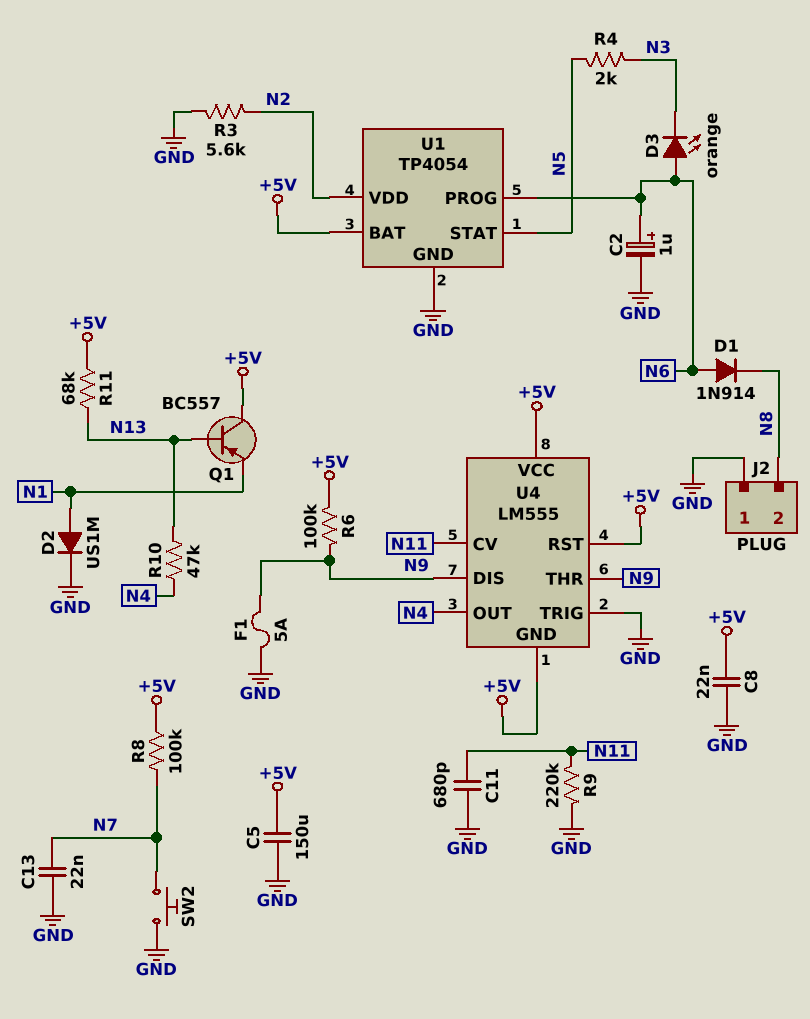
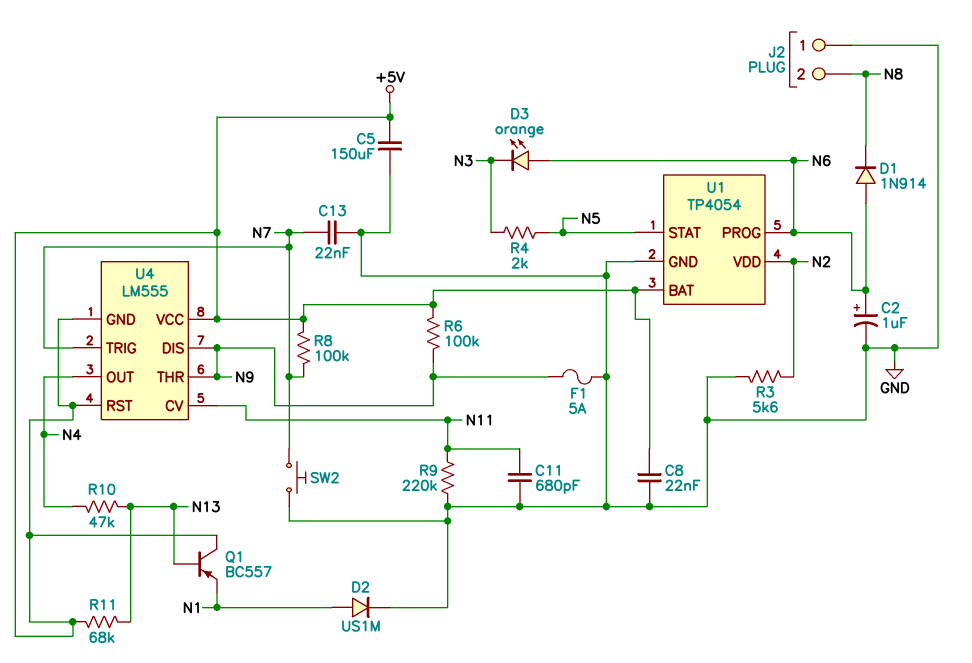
U4 pin TRIG: GND -> N7

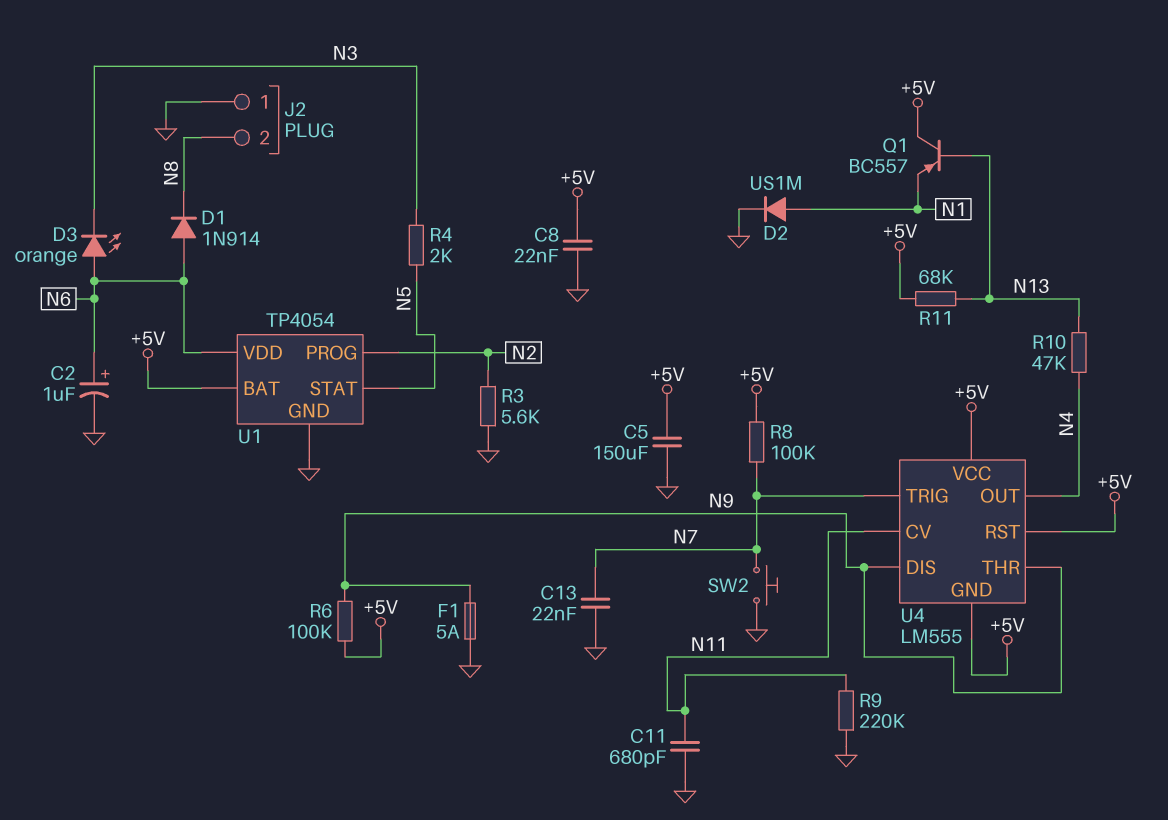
U1 pin PROG: N6 -> N2
U1 pin VDD: N2 -> N6

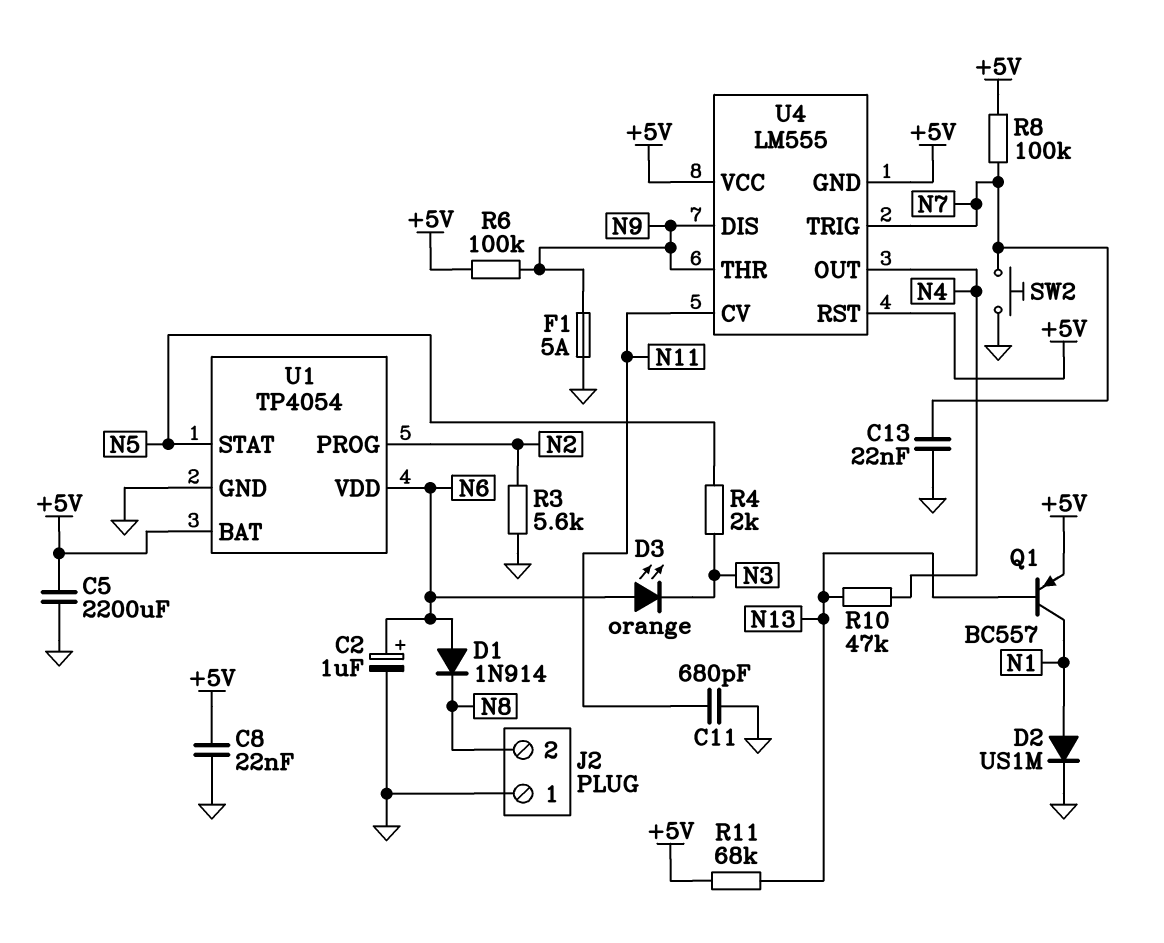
C5: 150uF (+5V, GND) -> 2200uF (+5V, GND)
Q1: PNP BC557 (B N13, C +5V, E N1) -> PNP BC557 (B N13, C N1, E +5V)
R9: 220k (GND, N11) -> none

